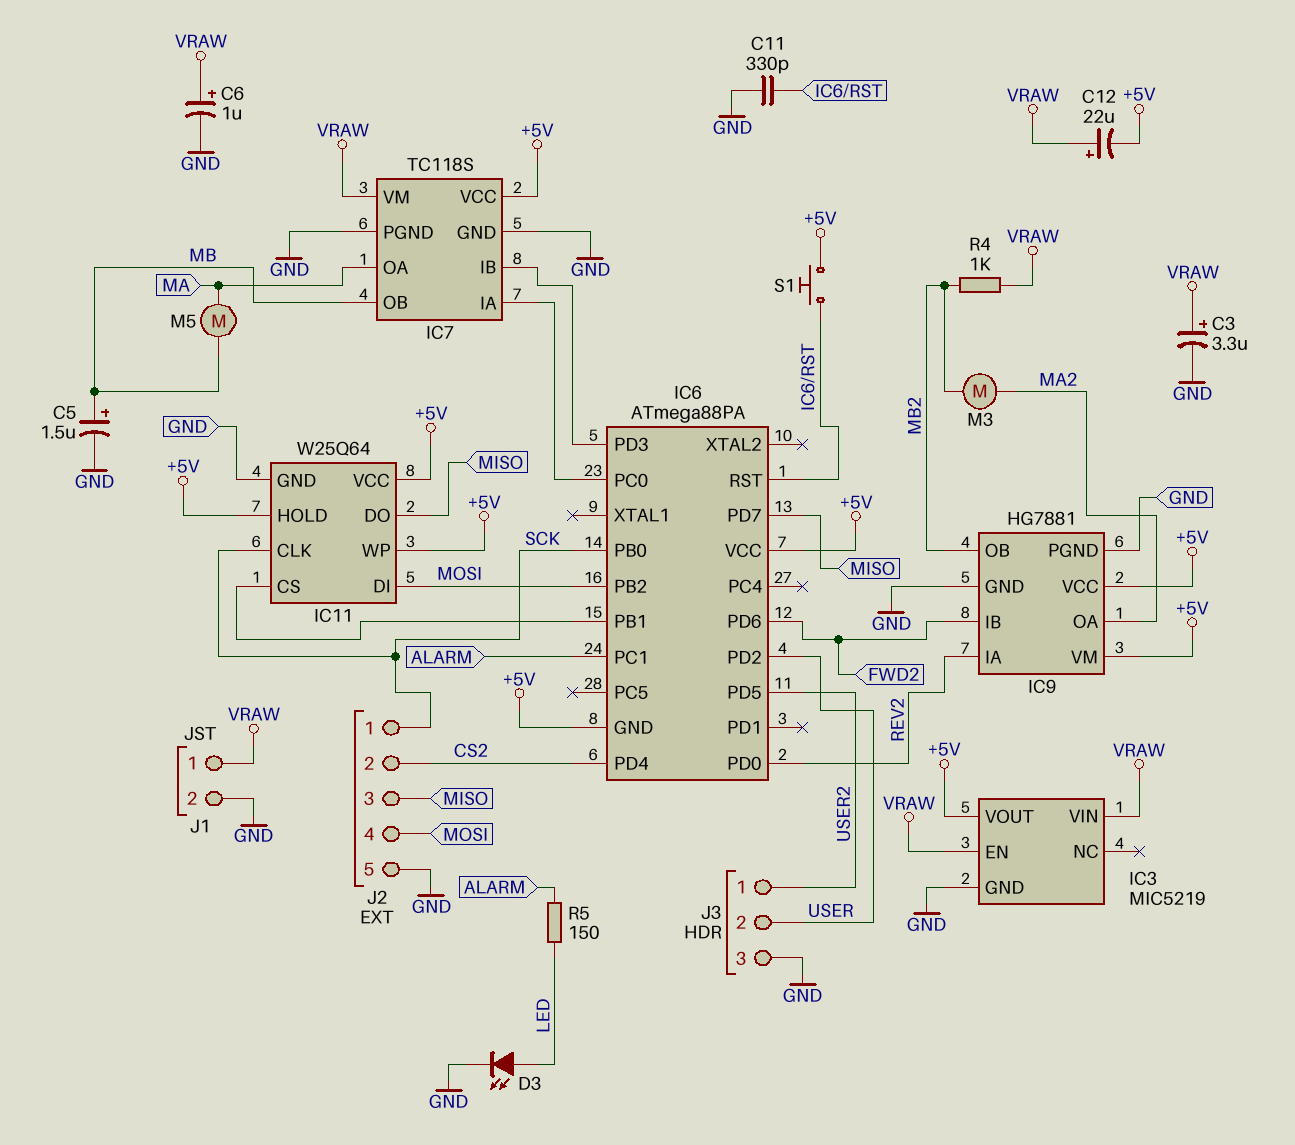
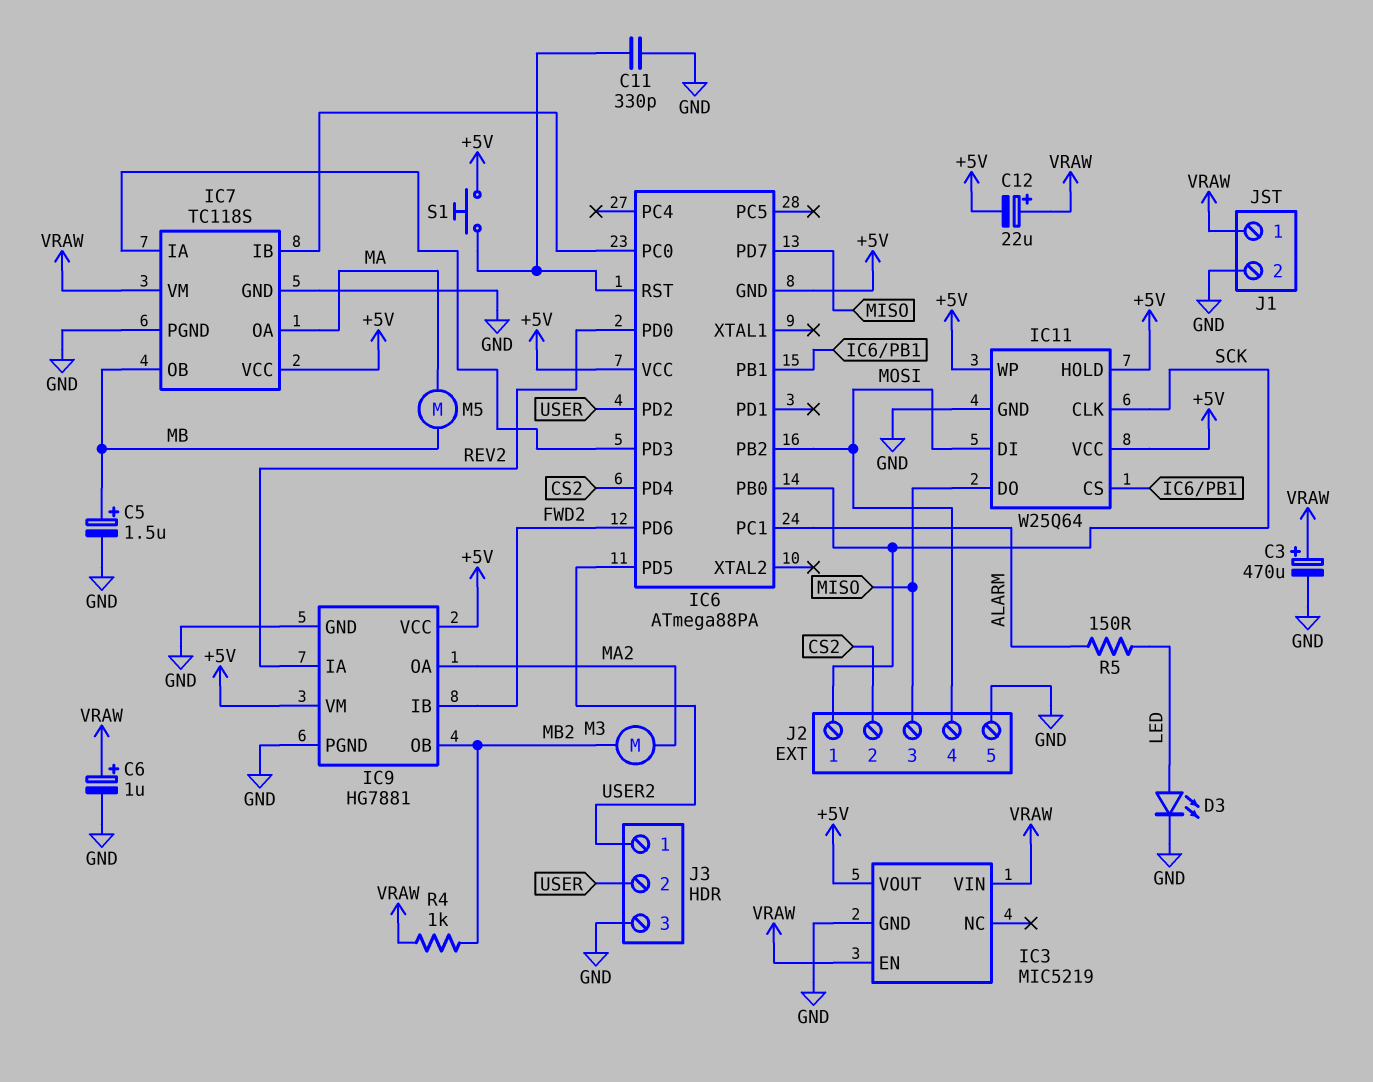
C3: 3.3uF (plus VRAW, minus GND) -> 470uF (plus VRAW, minus GND)
IC7 pin IA: IC6/PC0 -> IC6/PD3
IC7 pin IB: IC6/PD3 -> IC6/PC0

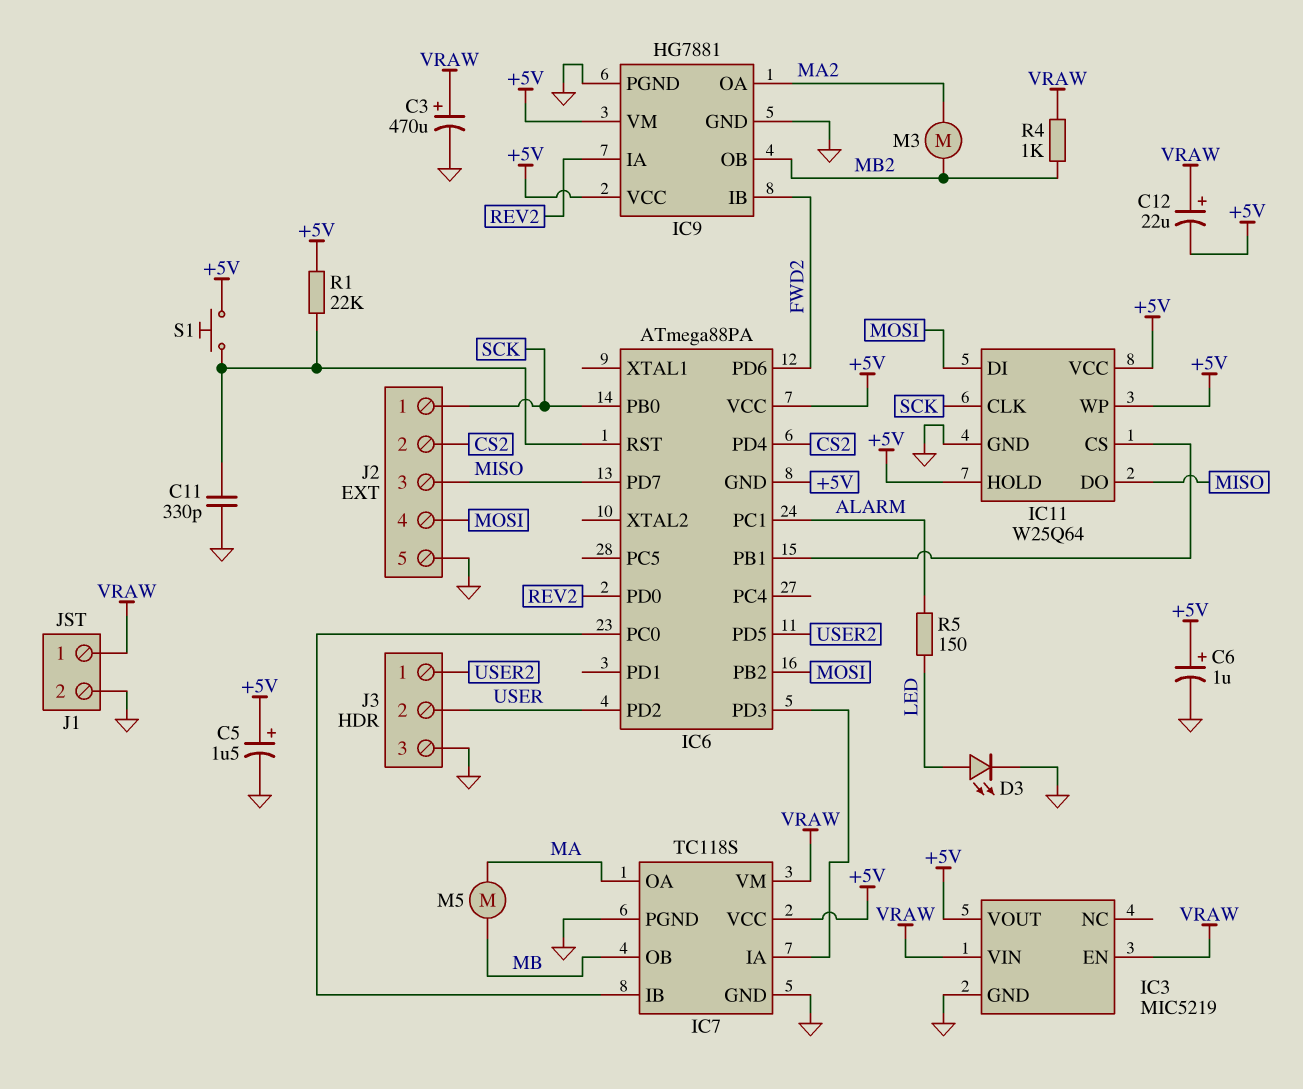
C5: 1.5uF (plus MB, minus GND) -> 1.5uF (plus +5V, minus GND)
C6: 1uF (plus VRAW, minus GND) -> 1uF (plus +5V, minus GND)
R1: none -> 22k (+5V, IC6/RST)

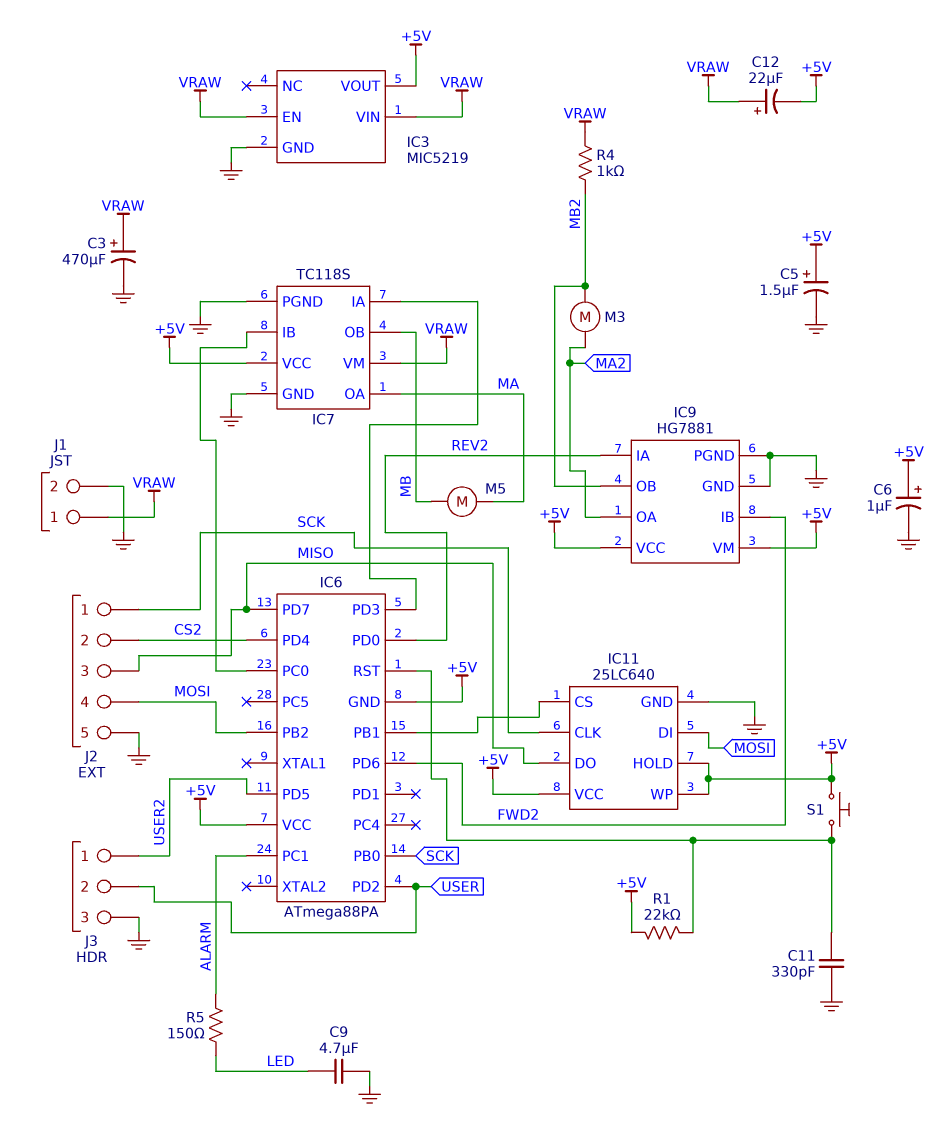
C9: none -> 4.7uF (GND, LED)
D3: LED (A LED, K GND) -> none
IC11: W25Q64 -> 25LC640

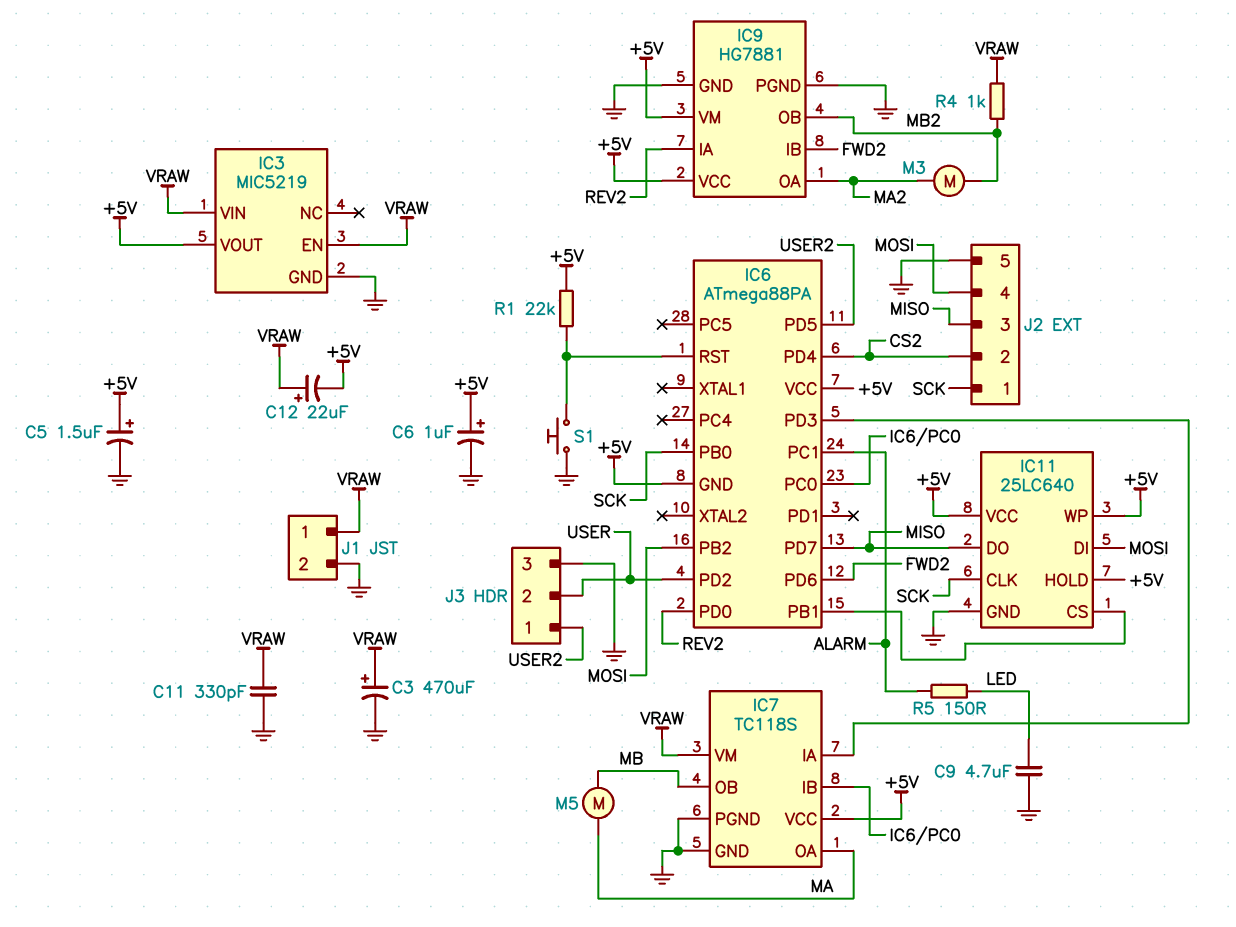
C11: 330pF (GND, IC6/RST) -> 330pF (GND, VRAW)
S1: button (+5V, IC6/RST) -> button (GND, IC6/RST)

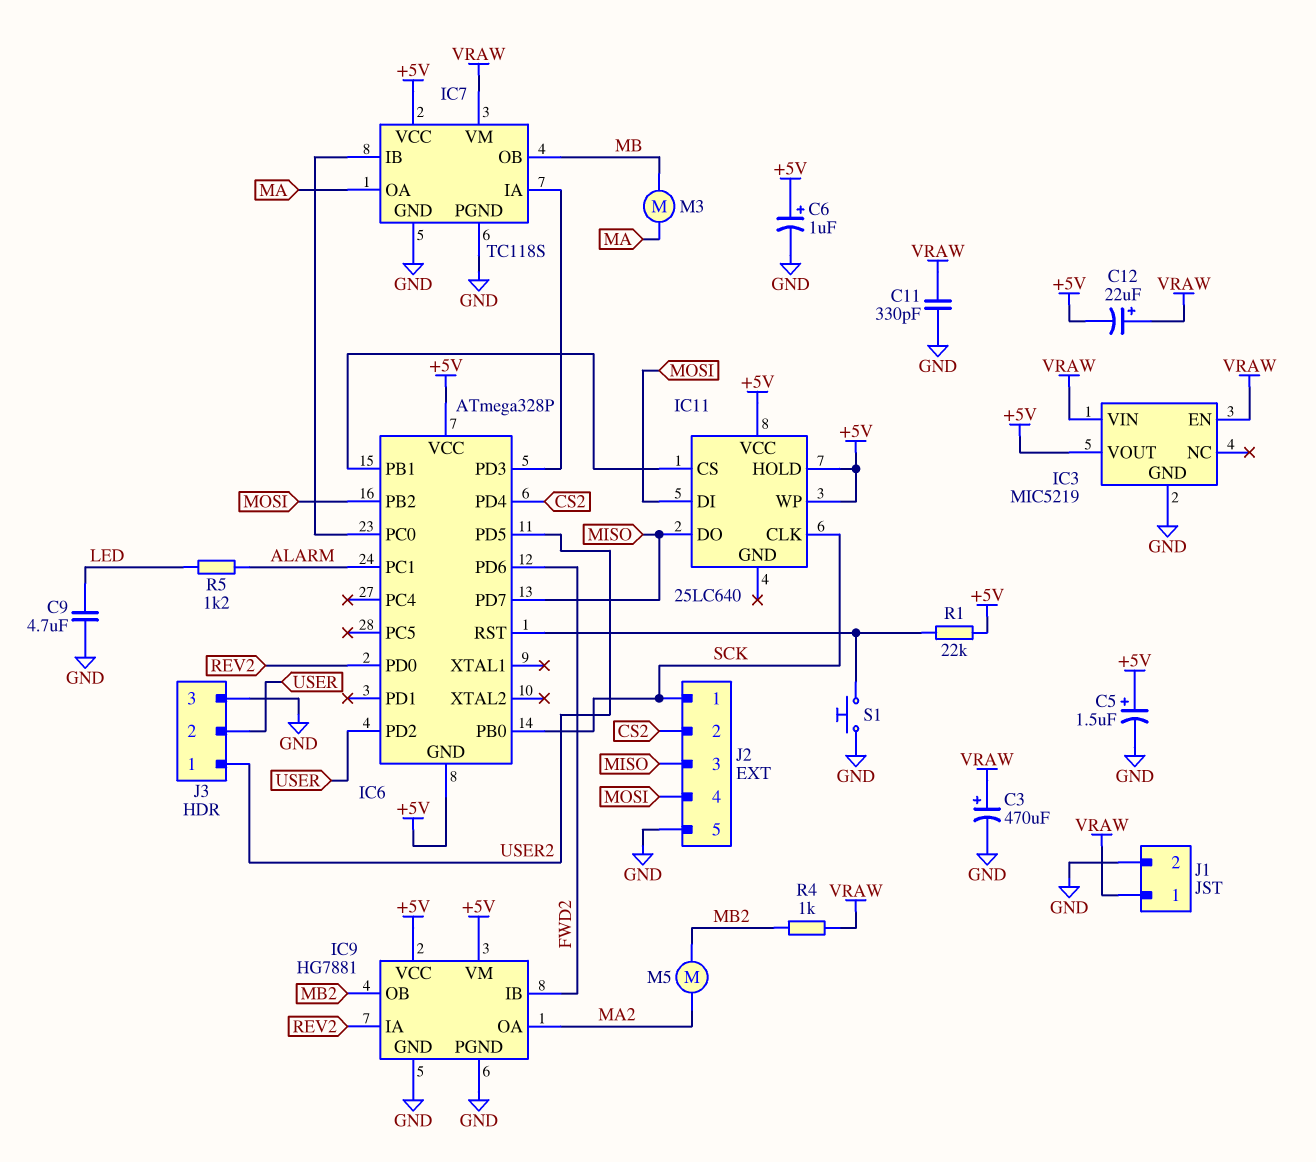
IC6: ATmega88PA -> ATmega328P
IC11 pin GND: GND -> none
M3: motor (MA2, MB2) -> motor (MA, MB)
M5: motor (MA, MB) -> motor (MA2, MB2)
R5: 150 (ALARM, LED) -> 1.2k (ALARM, LED)

